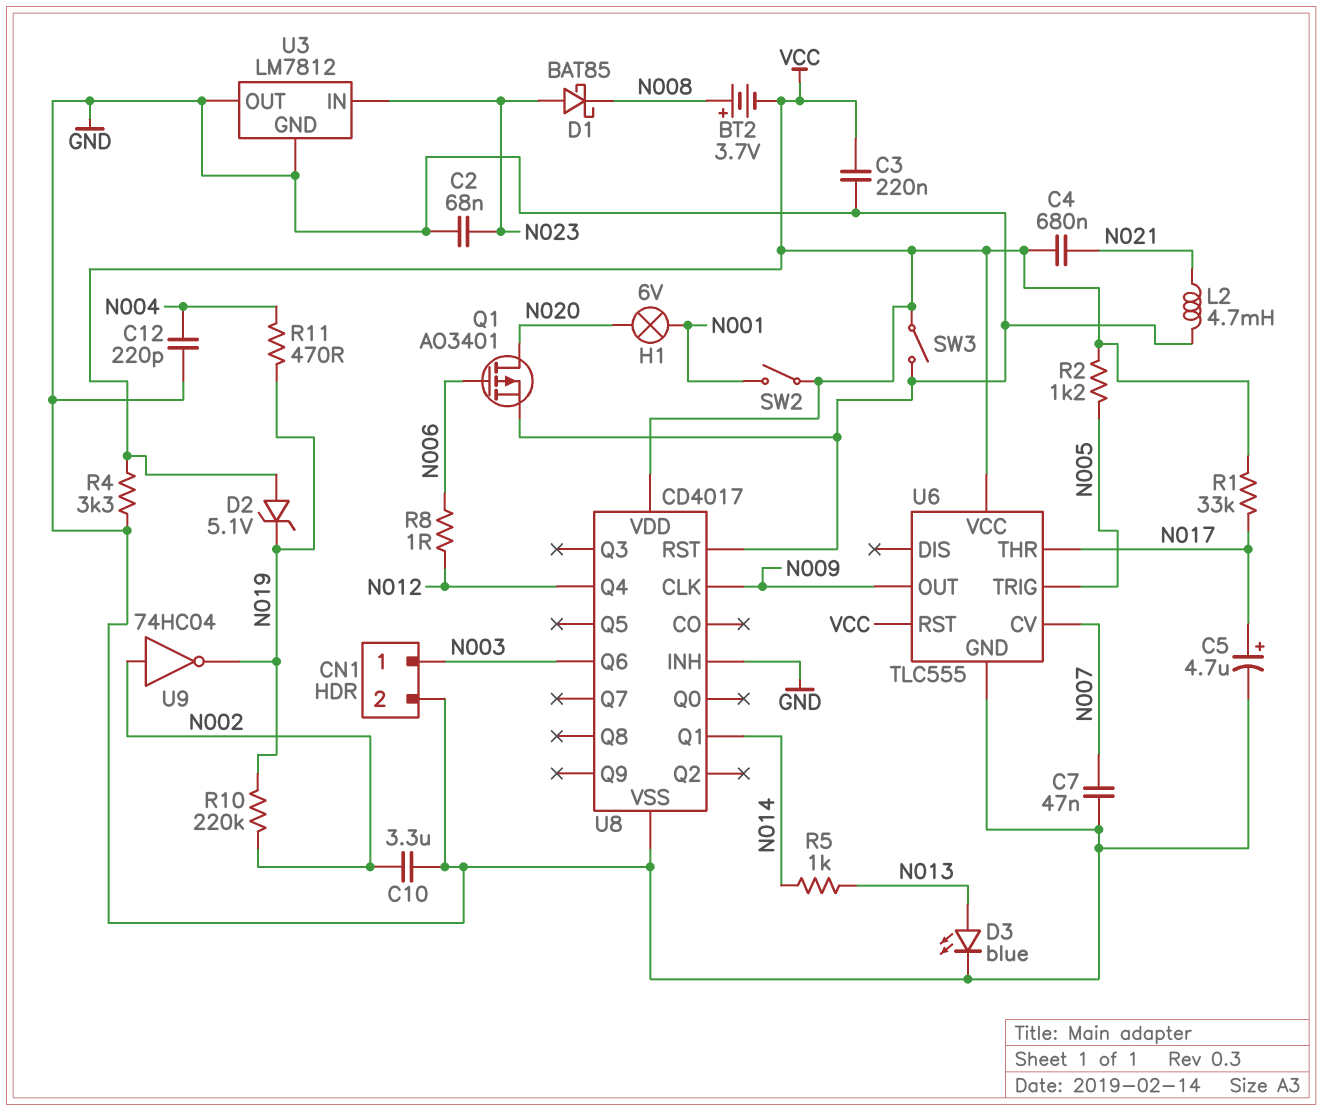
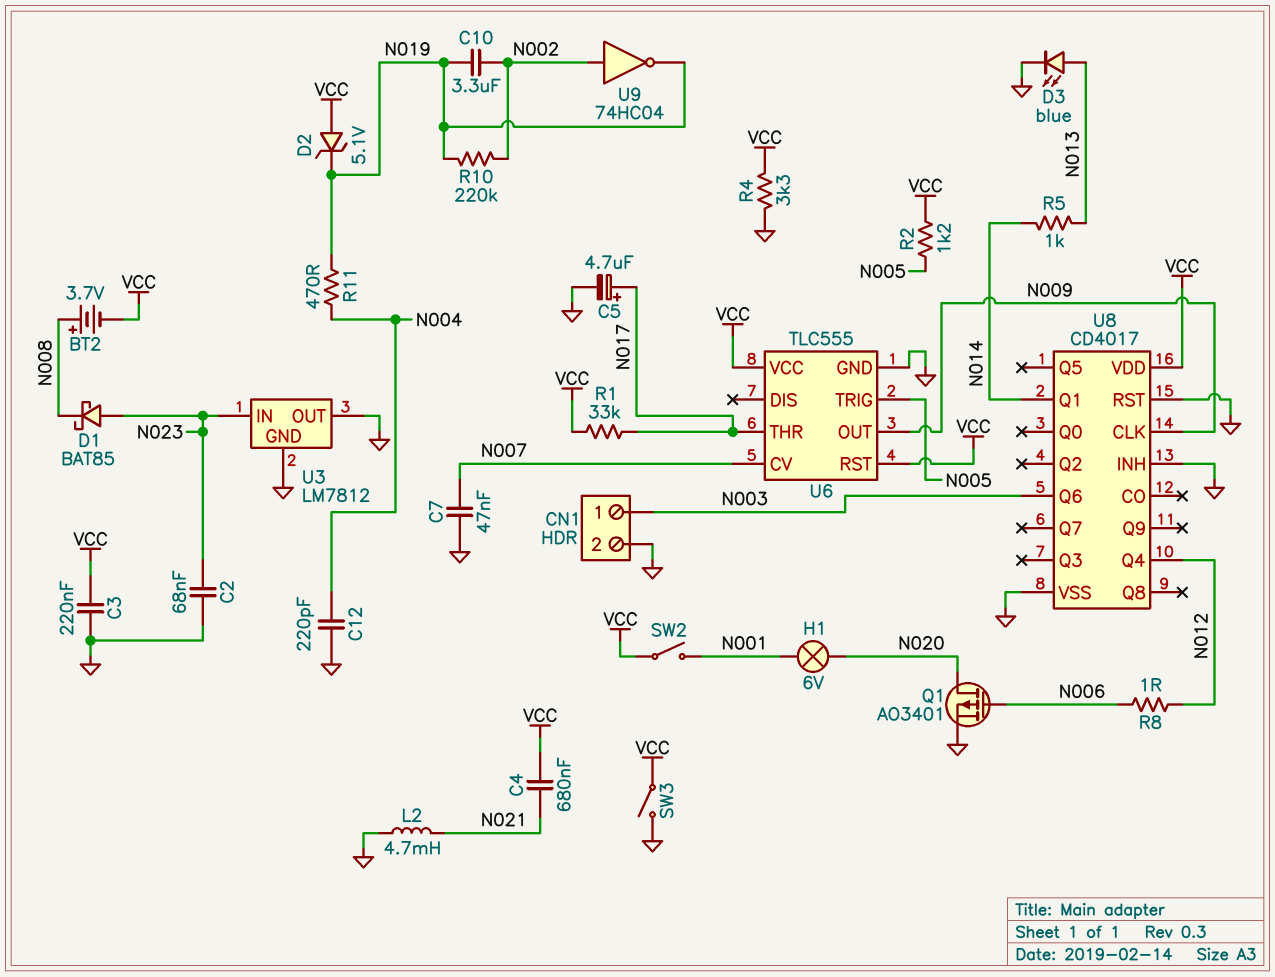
C10: 3.3uF (GND, N002) -> 3.3uF (N002, N019)

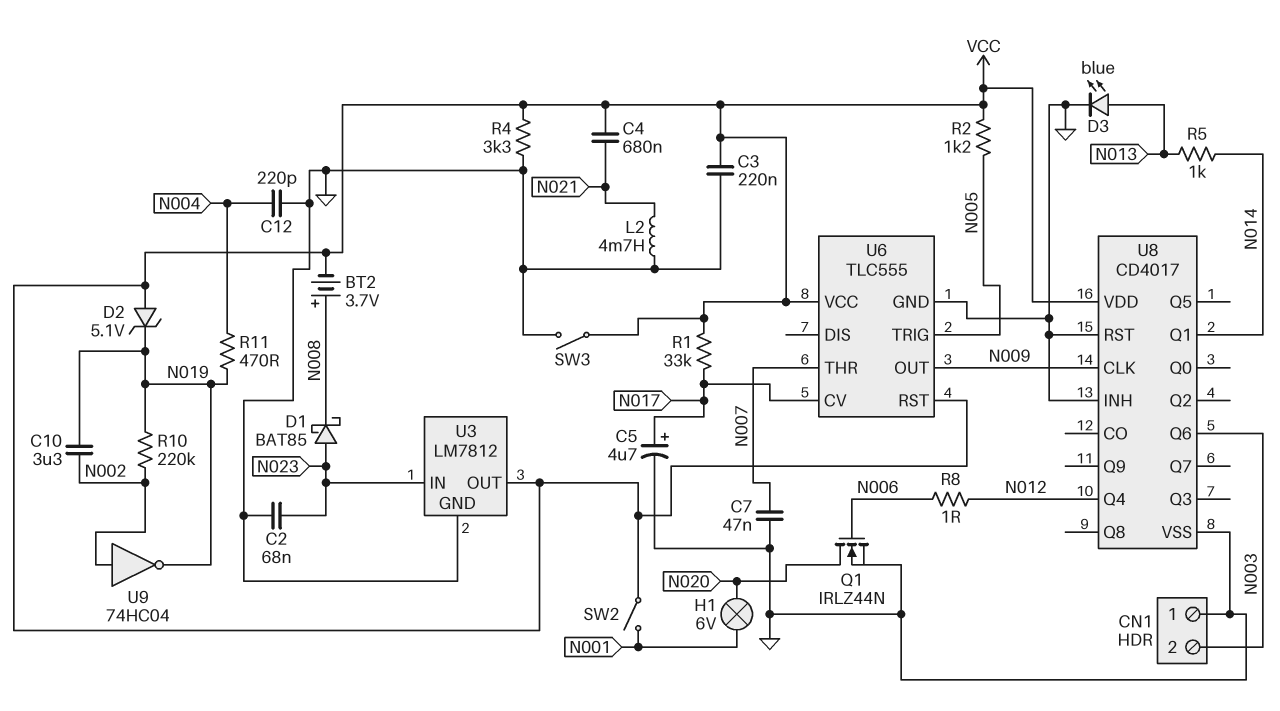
CN1 pin 1: N003 -> GND
CN1 pin 2: GND -> N003
Q1: PMOS AO3401 (G N006, D N020, S GND) -> NMOS IRLZ44N (G N006, D N020, S GND)
U3 pin OUT: GND -> VCC
U6 pin CV: N007 -> N017
U6 pin THR: N017 -> N007

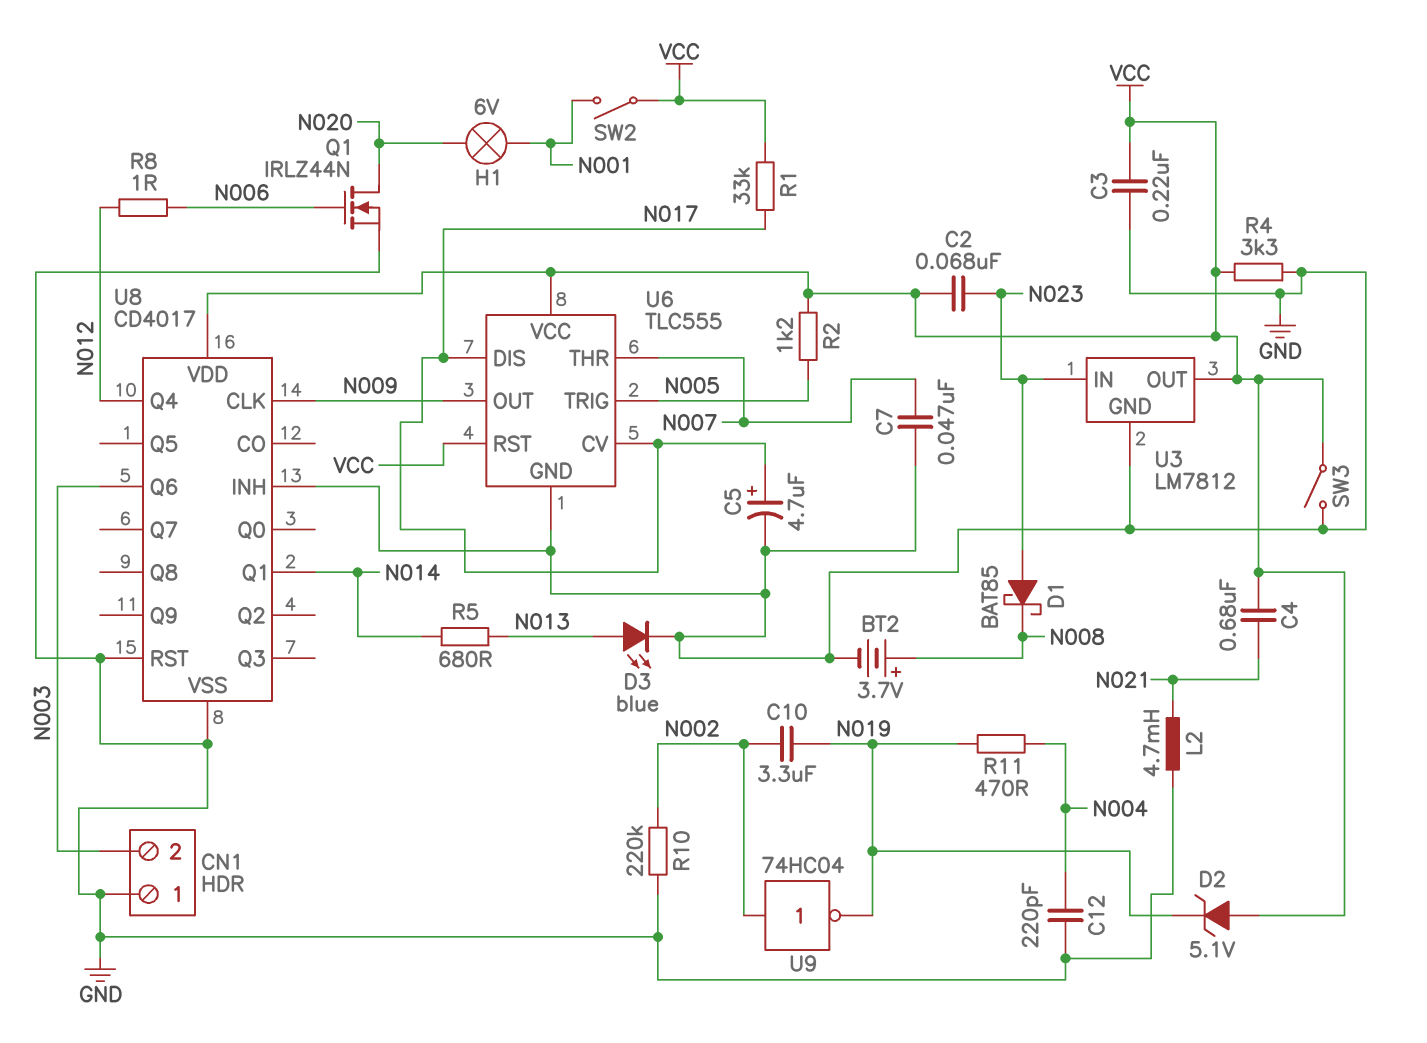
BT2: 3.7V (plus N008, minus VCC) -> 3.7V (plus N008, minus GND)
C2: 68nF (GND, N023) -> 68nF (N023, VCC)
R5: 1k (N013, N014) -> 680 (N013, N014)
R10: 220k (N002, N019) -> 220k (GND, N002)
U6 pin DIS: none -> N017

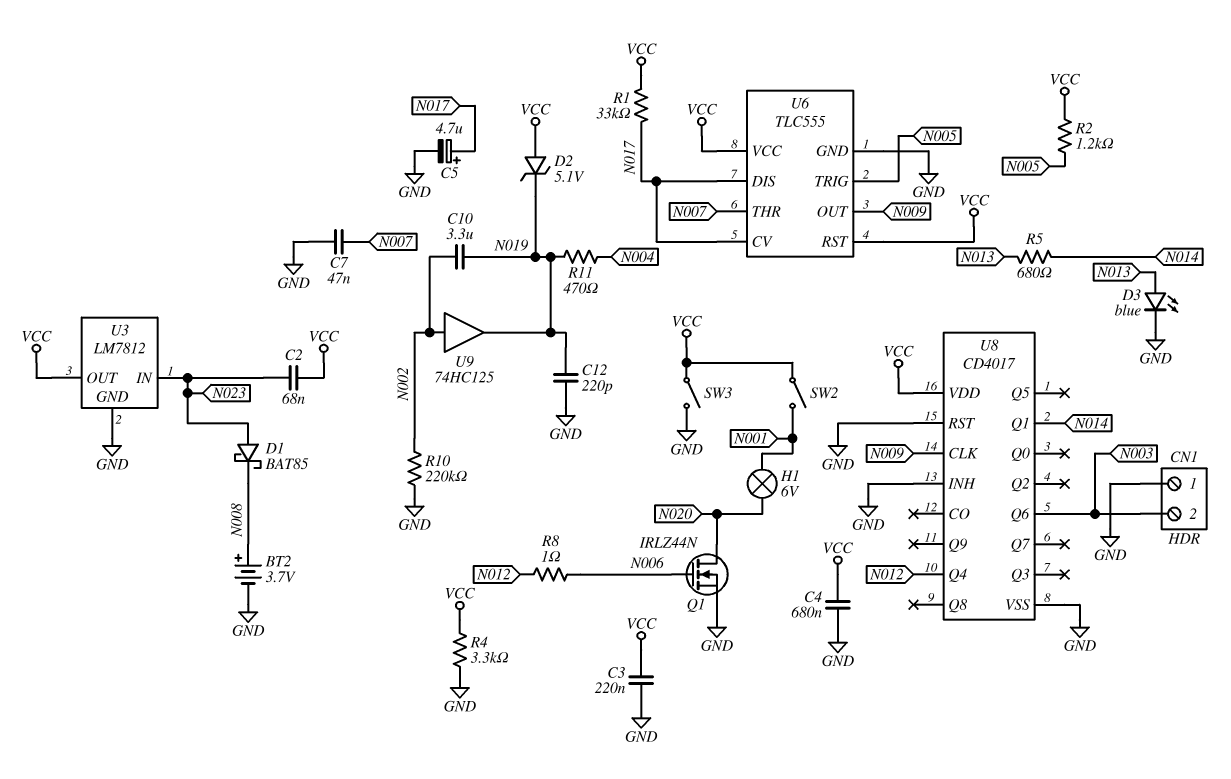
C4: 680nF (N021, VCC) -> 680nF (GND, VCC)
C12: 220pF (GND, N004) -> 220pF (GND, N019)
L2: 4.7mH (GND, N021) -> none
U9: NOT 74HC04 (in N002, out N019) -> buffer 74HC125 (in N002, out N019)

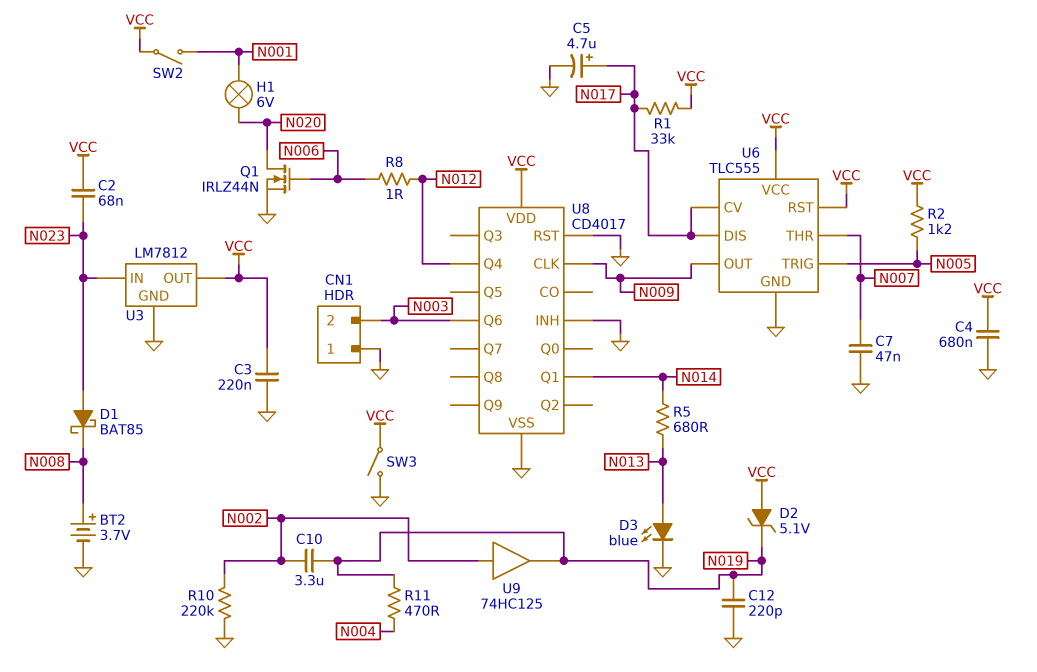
R4: 3.3k (GND, VCC) -> none

